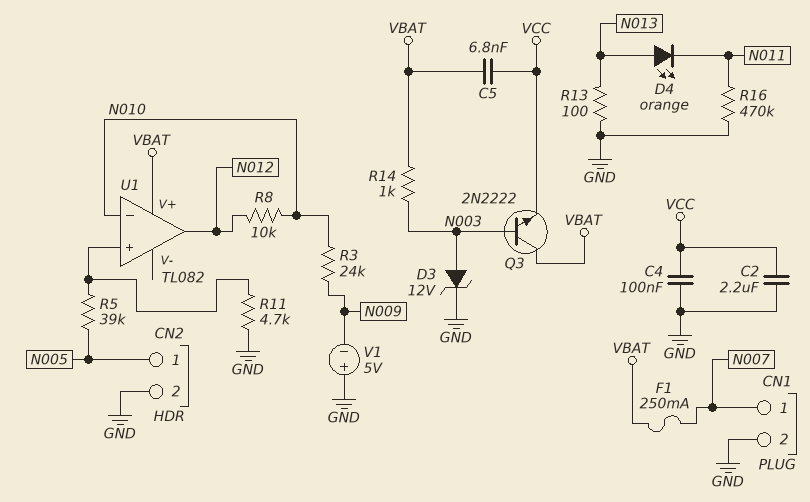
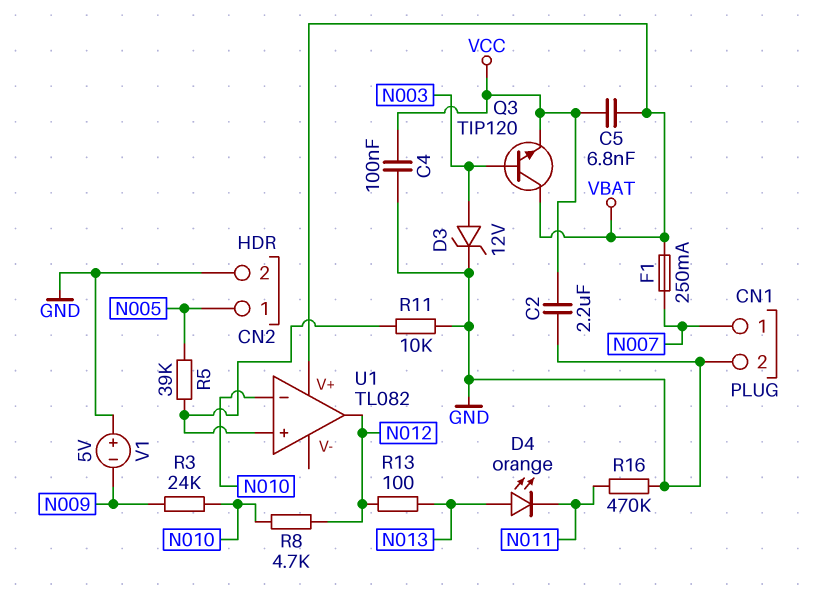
Q3: NPN 2N2222 (B N003, C VBAT, E VCC) -> NPN TIP120 (B N003, C VBAT, E VCC)
R8: 10k (N010, N012) -> 4.7k (N010, N012)
R11: 4.7k (GND, U1/in+) -> 10k (GND, U1/in+)
R13: 100 (GND, N013) -> 100 (N012, N013)
R14: 1k (N003, VBAT) -> none

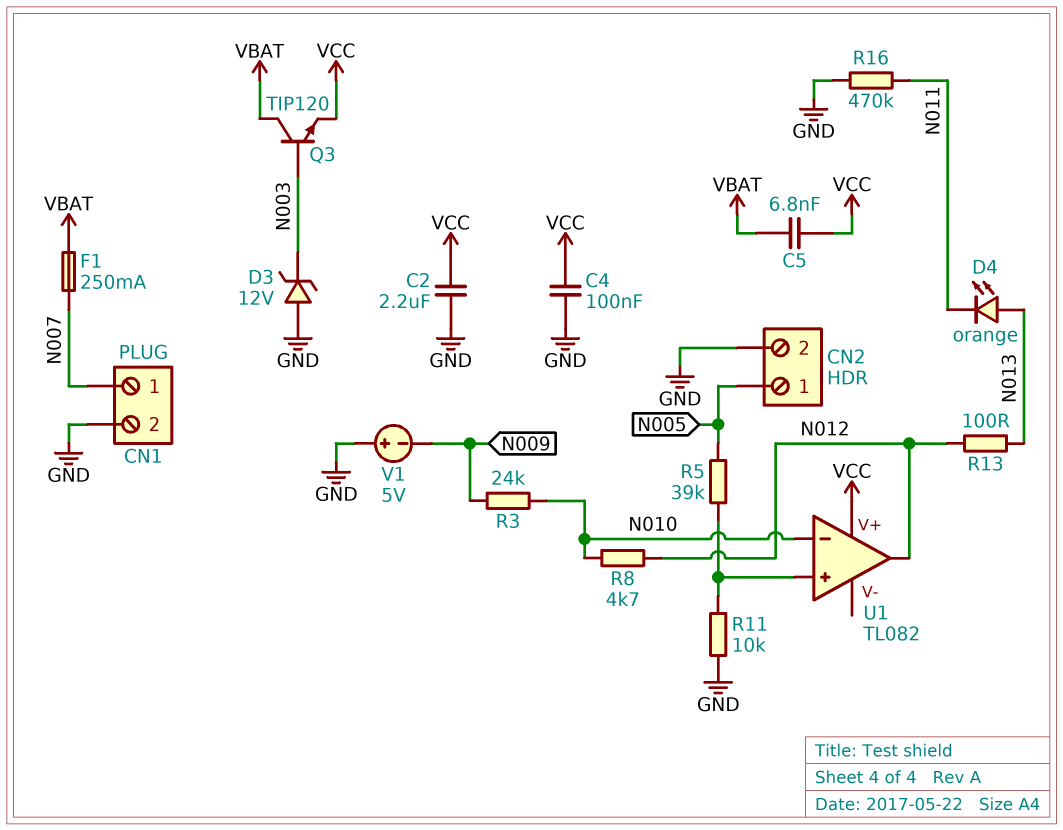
D3: zener 12V (A N003, K GND) -> zener 12V (A GND, K N003)
U1 pin V+: VBAT -> VCC

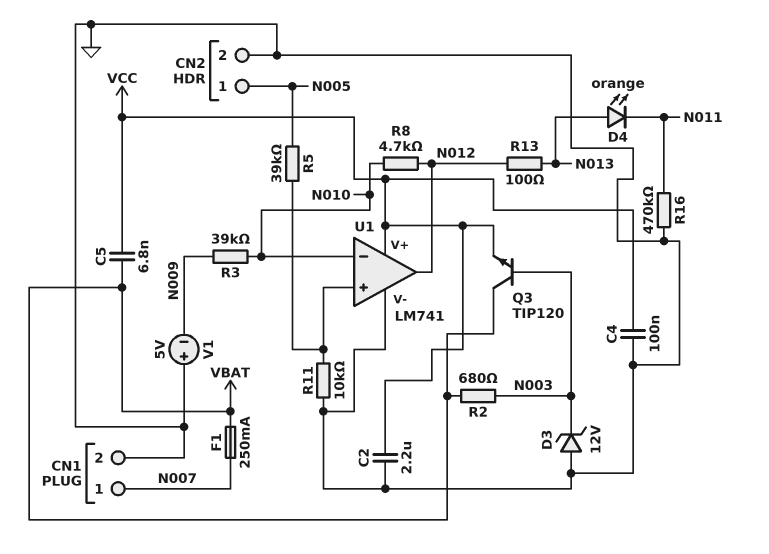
R2: none -> 680 (N003, VBAT)
R3: 24k (N009, N010) -> 39k (N009, N010)
U1: TL082 -> LM741
U1 pin V-: none -> GND

